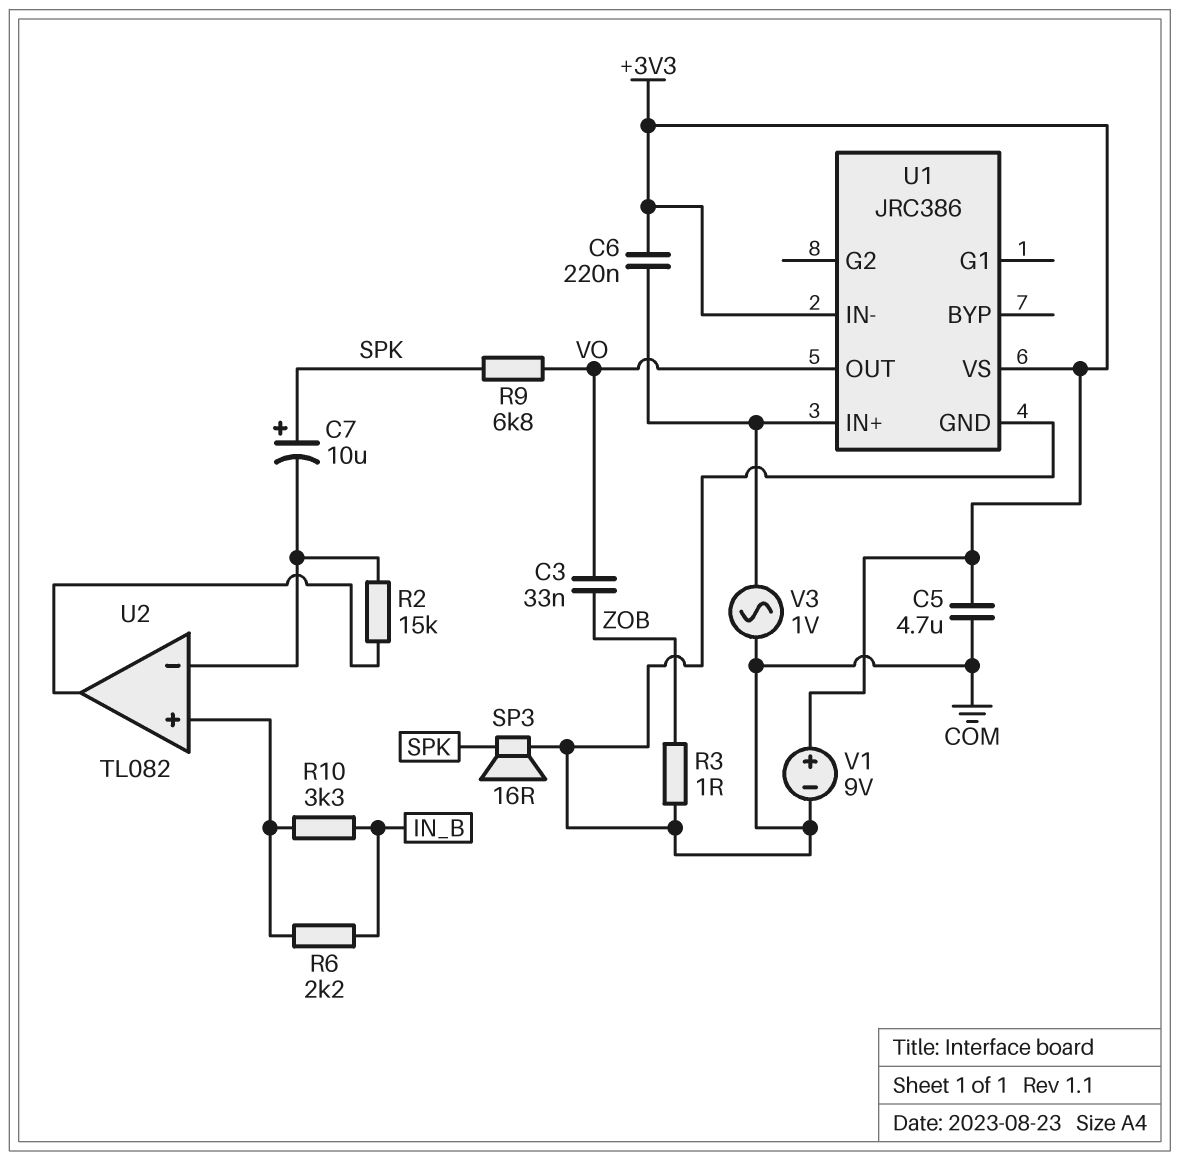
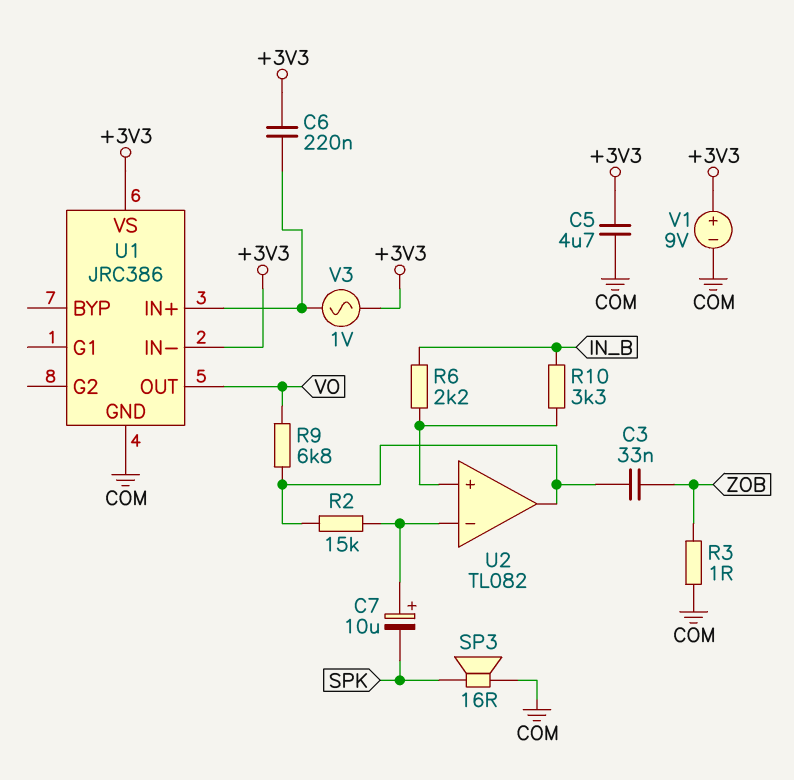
C3: 33nF (VO, ZOB) -> 33nF (U2/out, ZOB)
C7: 10uF (plus SPK, minus U2/in-) -> 10uF (plus U2/in-, minus SPK)
R9: 6.8k (SPK, VO) -> 6.8k (U2/out, VO)
V3: AC 1V (COM, U1/IN+) -> AC 1V (+3V3, U1/IN+)

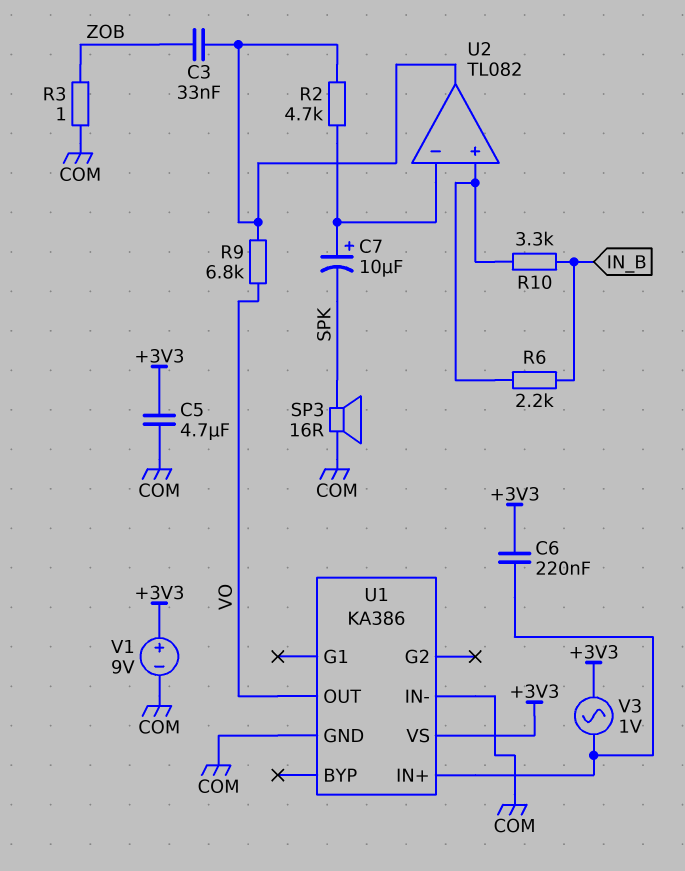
R2: 15k (U2/in-, U2/out) -> 4.7k (U2/in-, U2/out)
U1: JRC386 -> KA386
U1 pin IN-: +3V3 -> COM

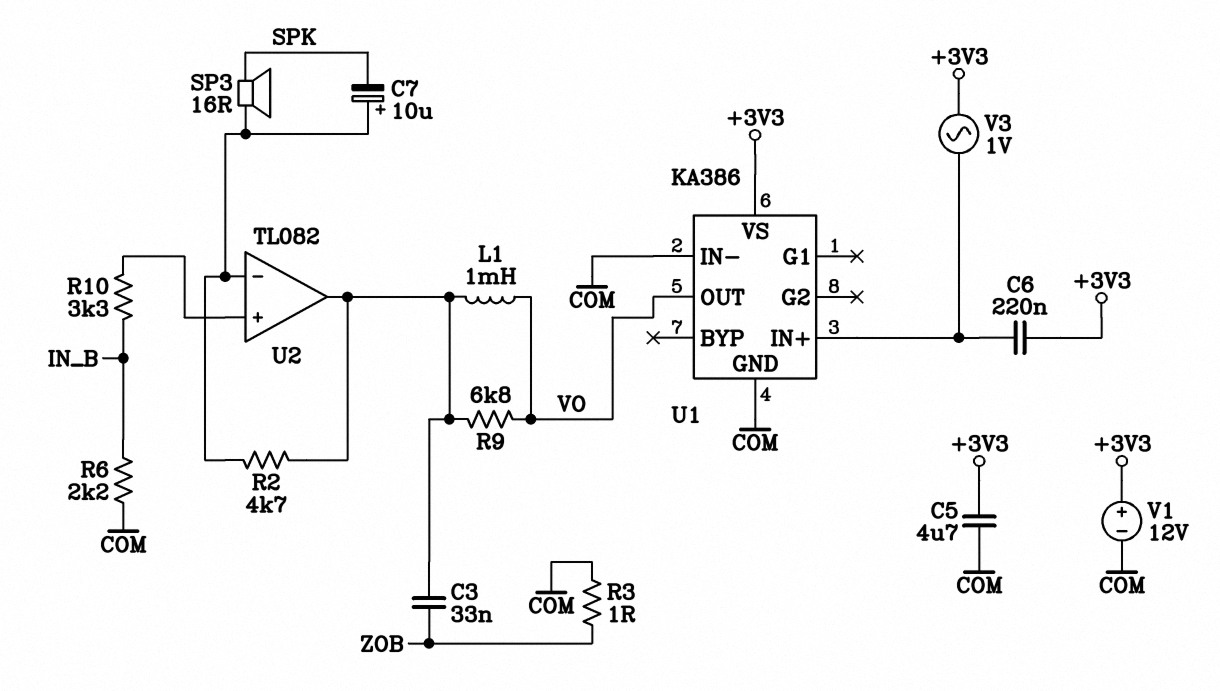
L1: none -> 1mH (U2/out, VO)
R6: 2.2k (IN_B, U2/in+) -> 2.2k (COM, IN_B)
SP3: speaker 16R (COM, SPK) -> speaker 16R (SPK, U2/in-)
V1: 9V (plus +3V3, minus COM) -> 12V (plus +3V3, minus COM)

